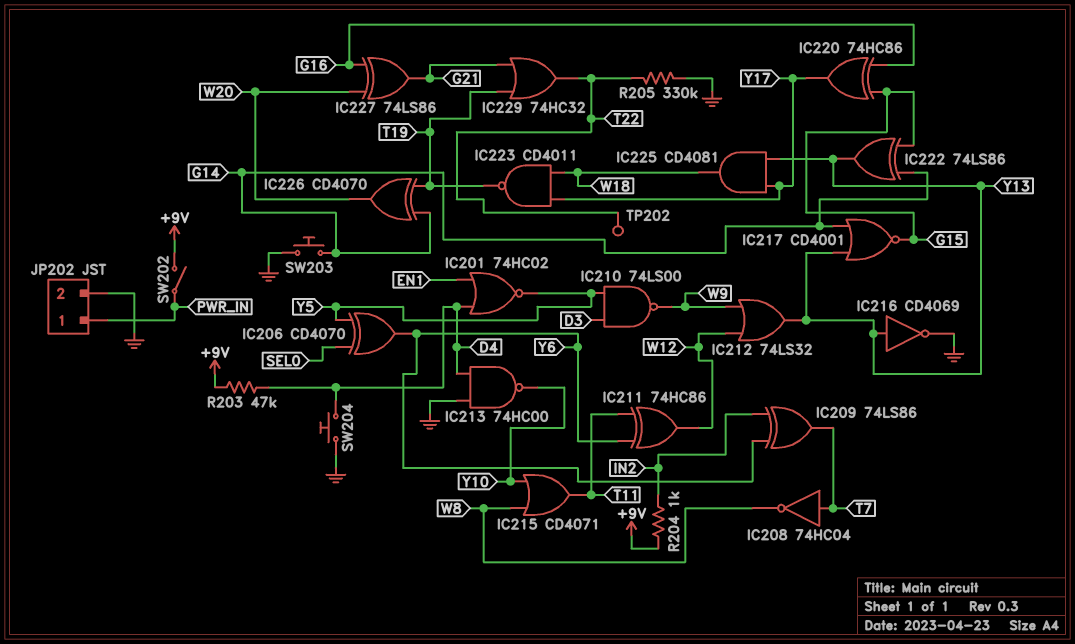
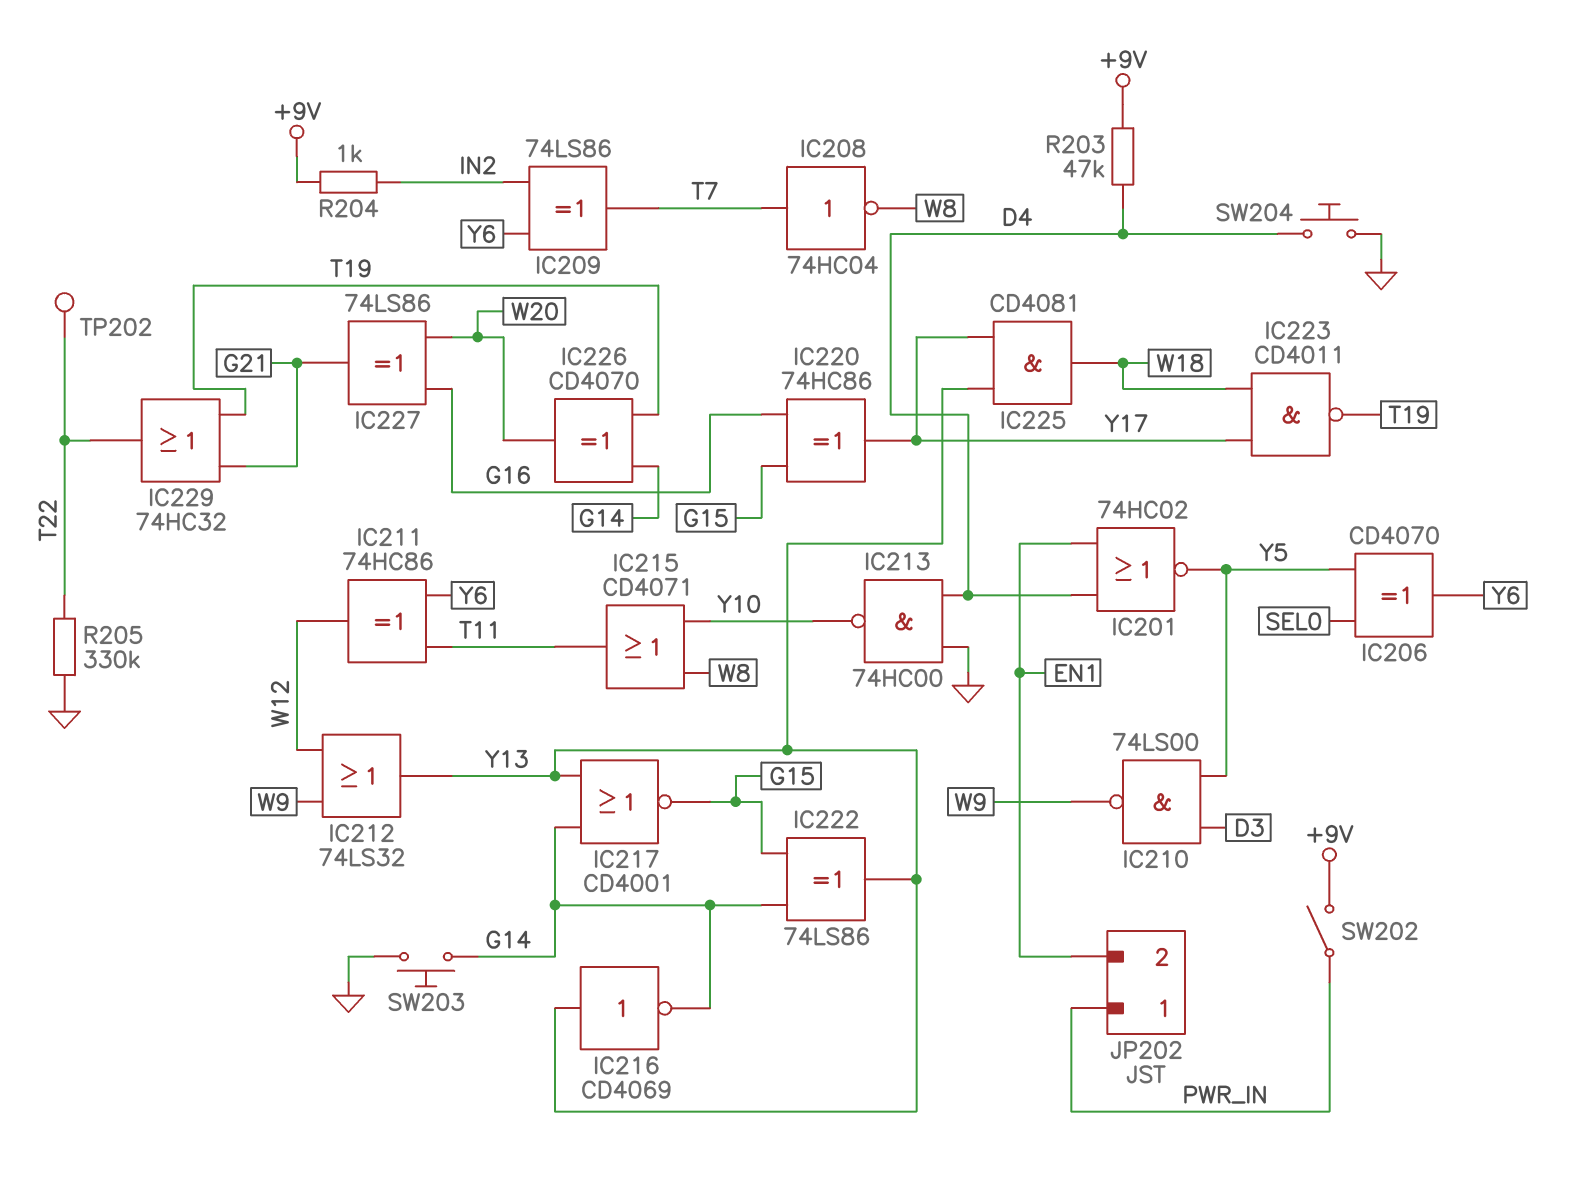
IC216: NOT CD4069 (in Y13, out GND) -> NOT CD4069 (in Y13, out G14)
JP202 pin 2: GND -> EN1

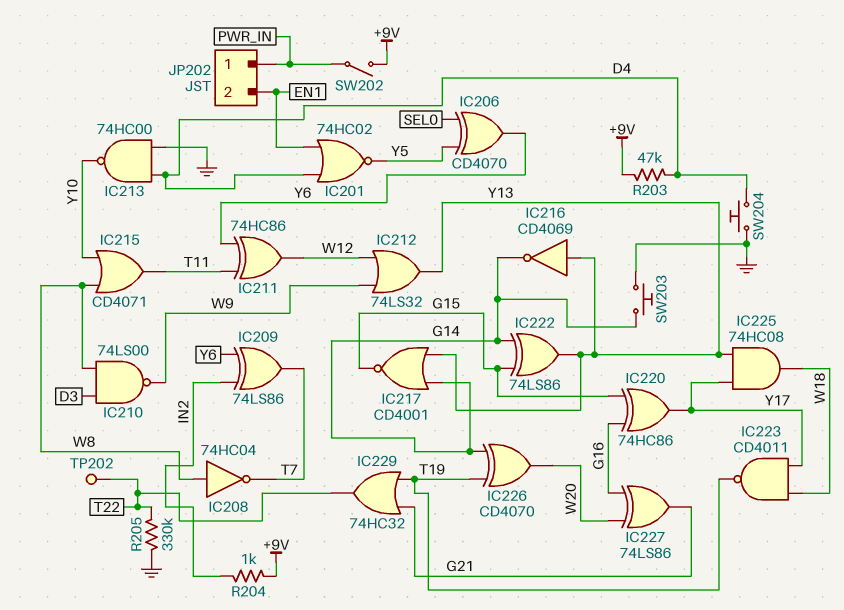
IC208: NOT 74HC04 (in T7, out W8) -> NOT 74HC04 (in W8, out T7)
IC210: NAND 74LS00 (in D3, in Y5, out W9) -> NAND 74LS00 (in D3, in W8, out W9)
IC225: AND CD4081 (in Y13, in Y17, out W18) -> AND 74HC08 (in Y13, in Y17, out W18)

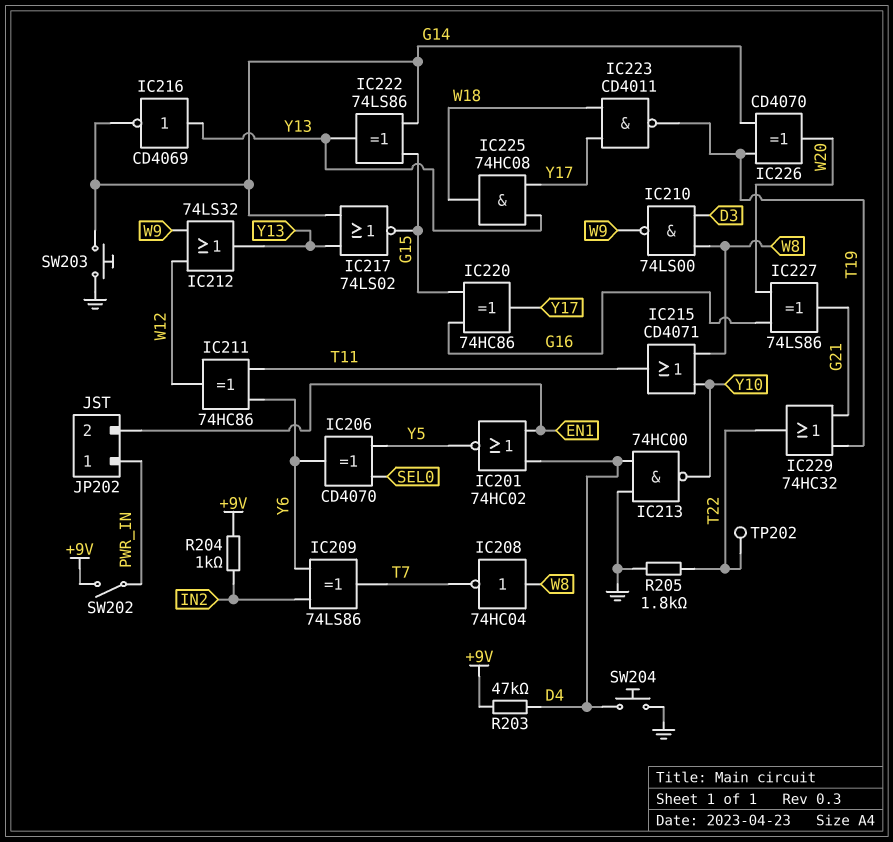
IC217: NOR CD4001 (in G14, in Y13, out G15) -> NOR 74LS02 (in G14, in Y13, out G15)
R205: 330k (GND, T22) -> 1.8k (GND, T22)

